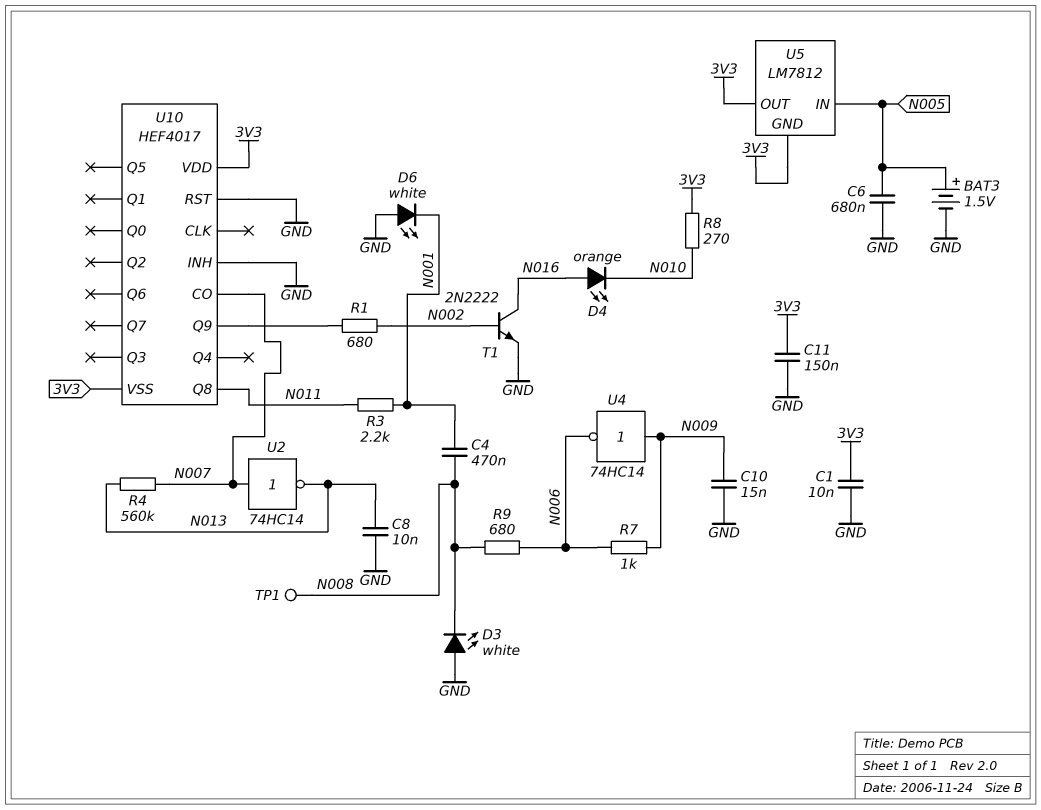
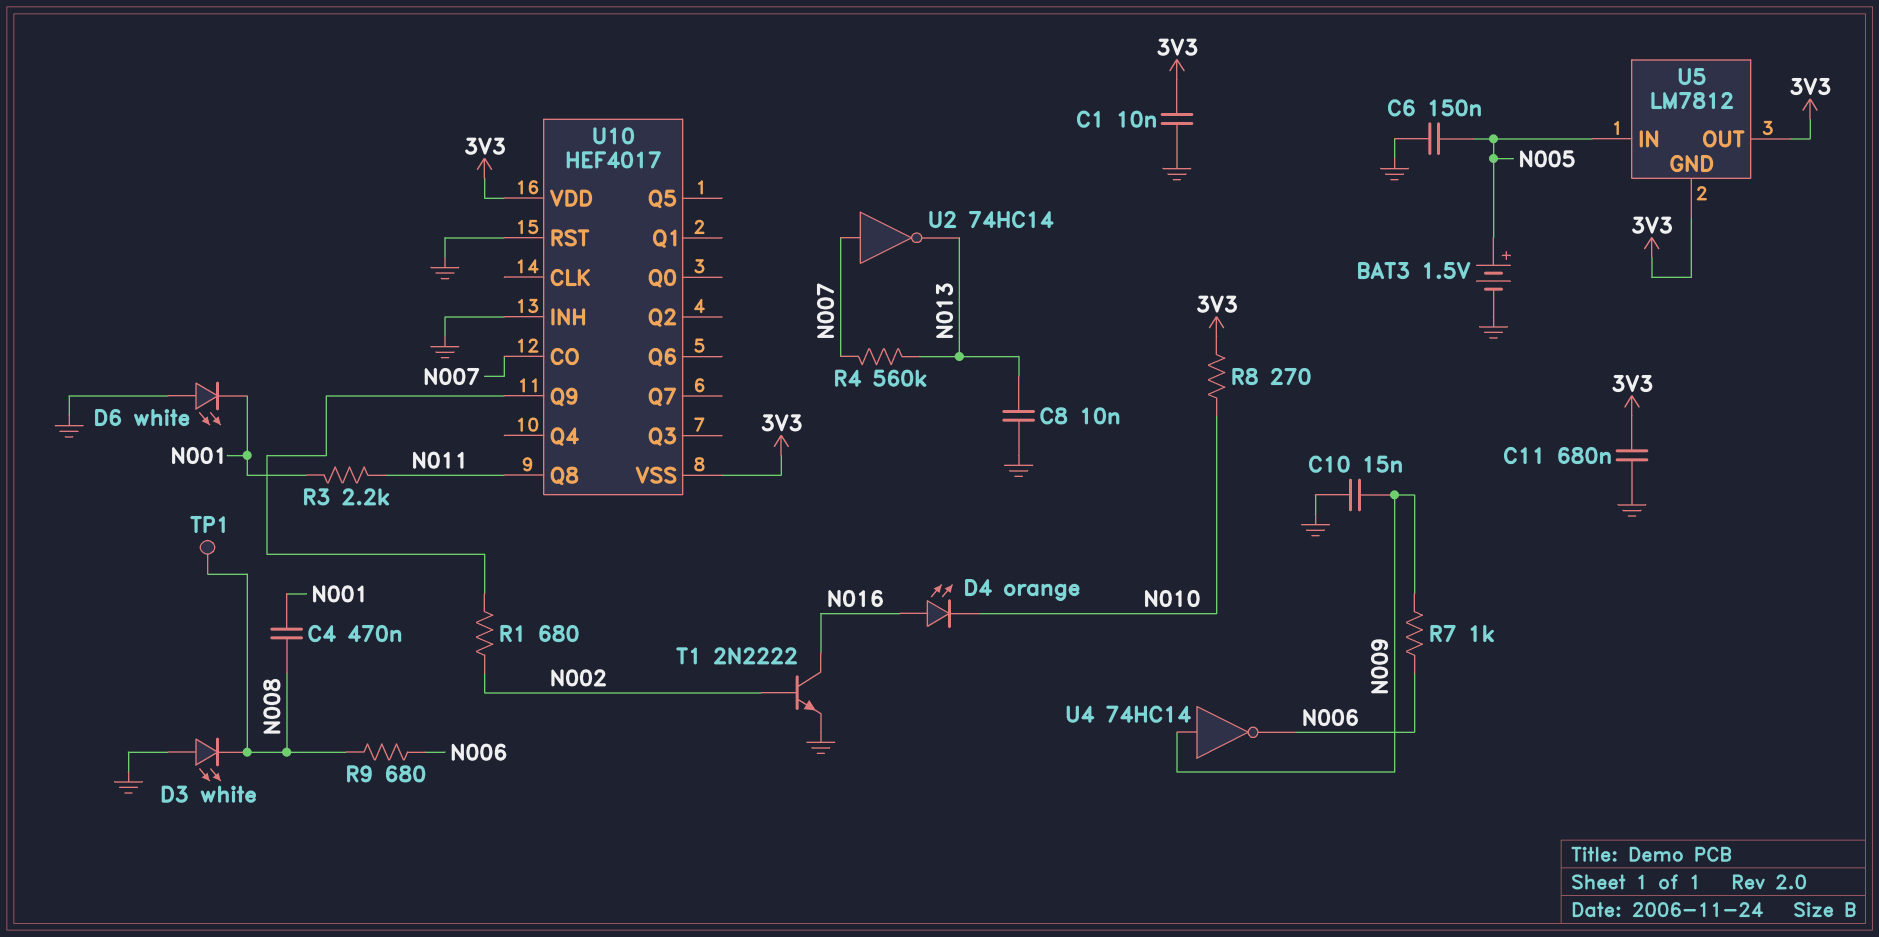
C6: 680nF (GND, N005) -> 150nF (GND, N005)
C11: 150nF (3V3, GND) -> 680nF (3V3, GND)

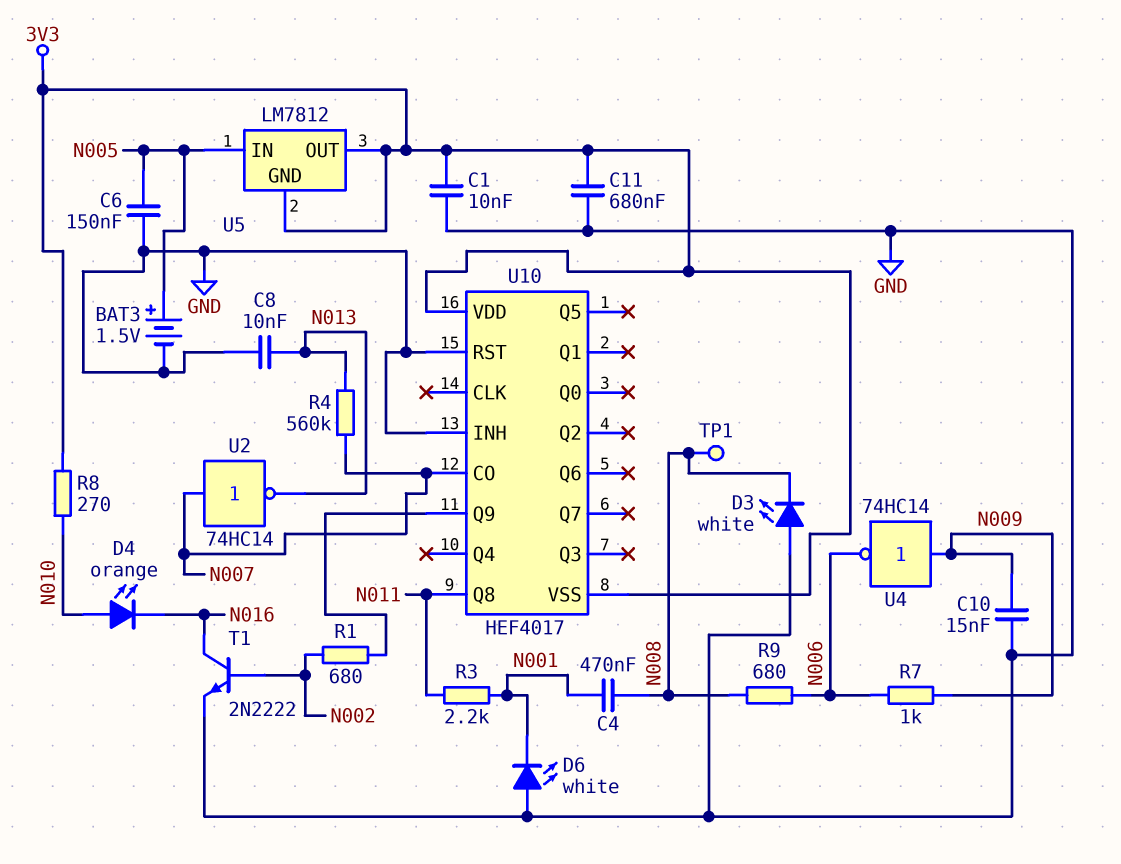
D4: LED orange (A N016, K N010) -> LED orange (A N010, K N016)

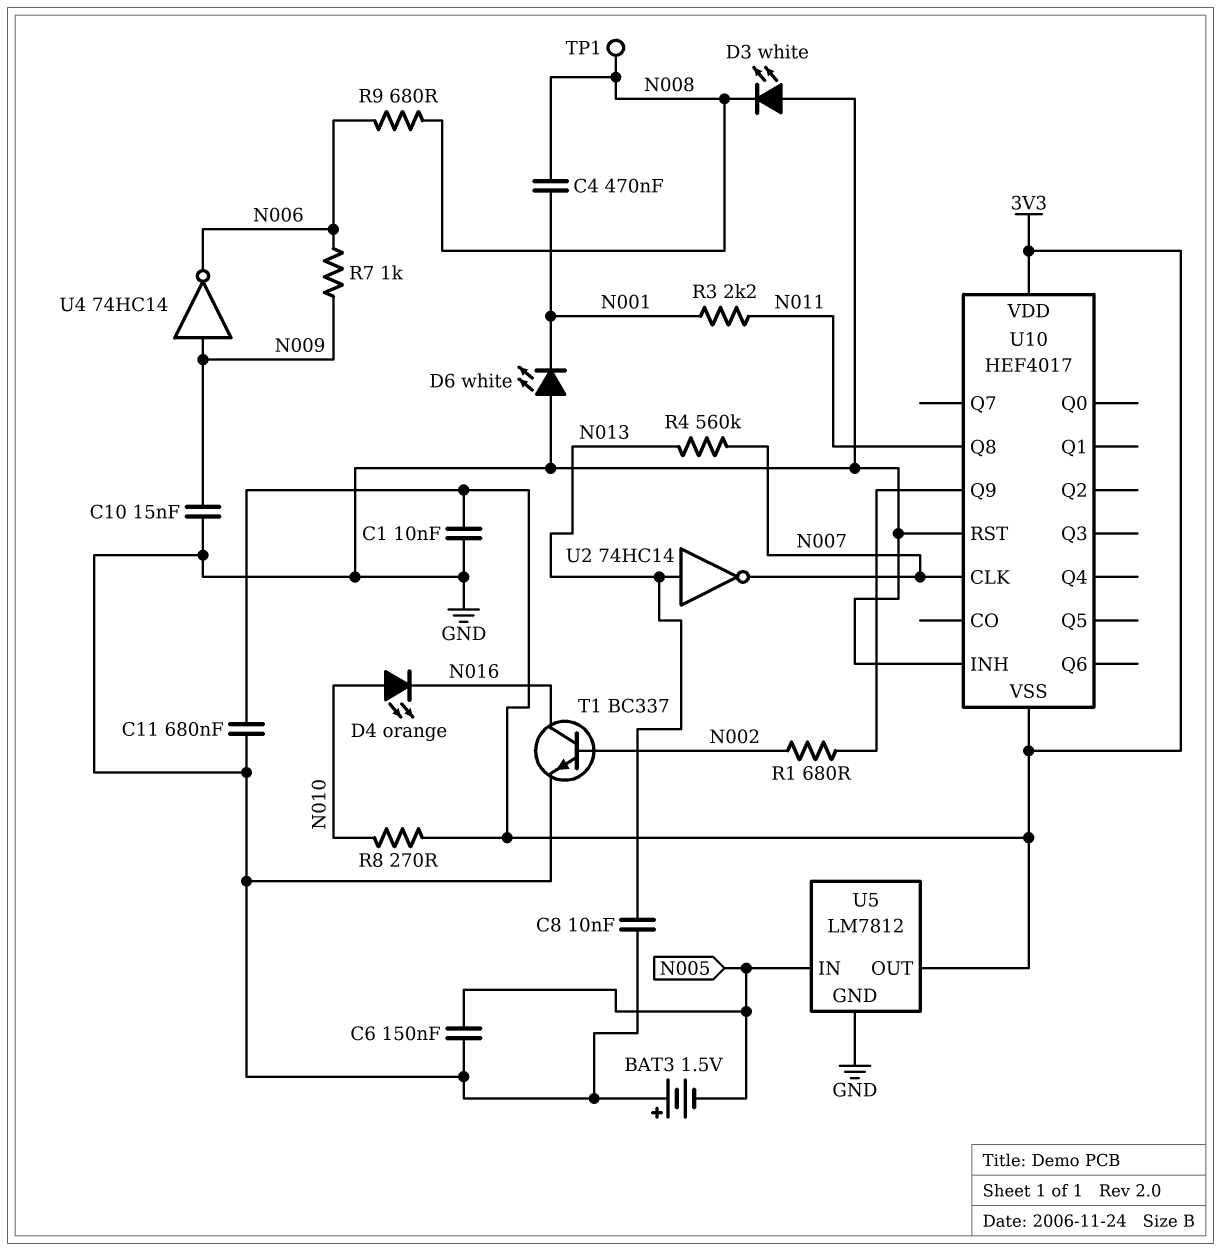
BAT3: 1.5V (plus N005, minus GND) -> 1.5V (plus GND, minus N005)
T1: NPN 2N2222 (B N002, C N016, E GND) -> NPN BC337 (B N002, C N016, E GND)
U2: NOT 74HC14 (in N007, out N013) -> NOT 74HC14 (in N013, out N007)
U5 pin GND: 3V3 -> GND
U10 pin CLK: none -> N007
U10 pin CO: N007 -> none

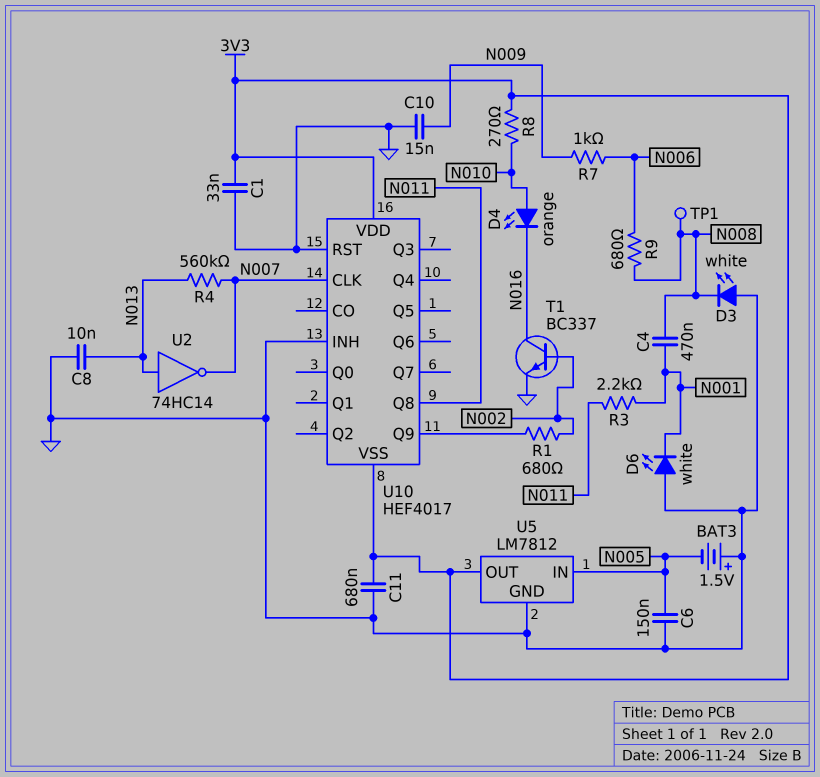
C1: 10nF (3V3, GND) -> 33nF (3V3, GND)
U4: NOT 74HC14 (in N009, out N006) -> none

